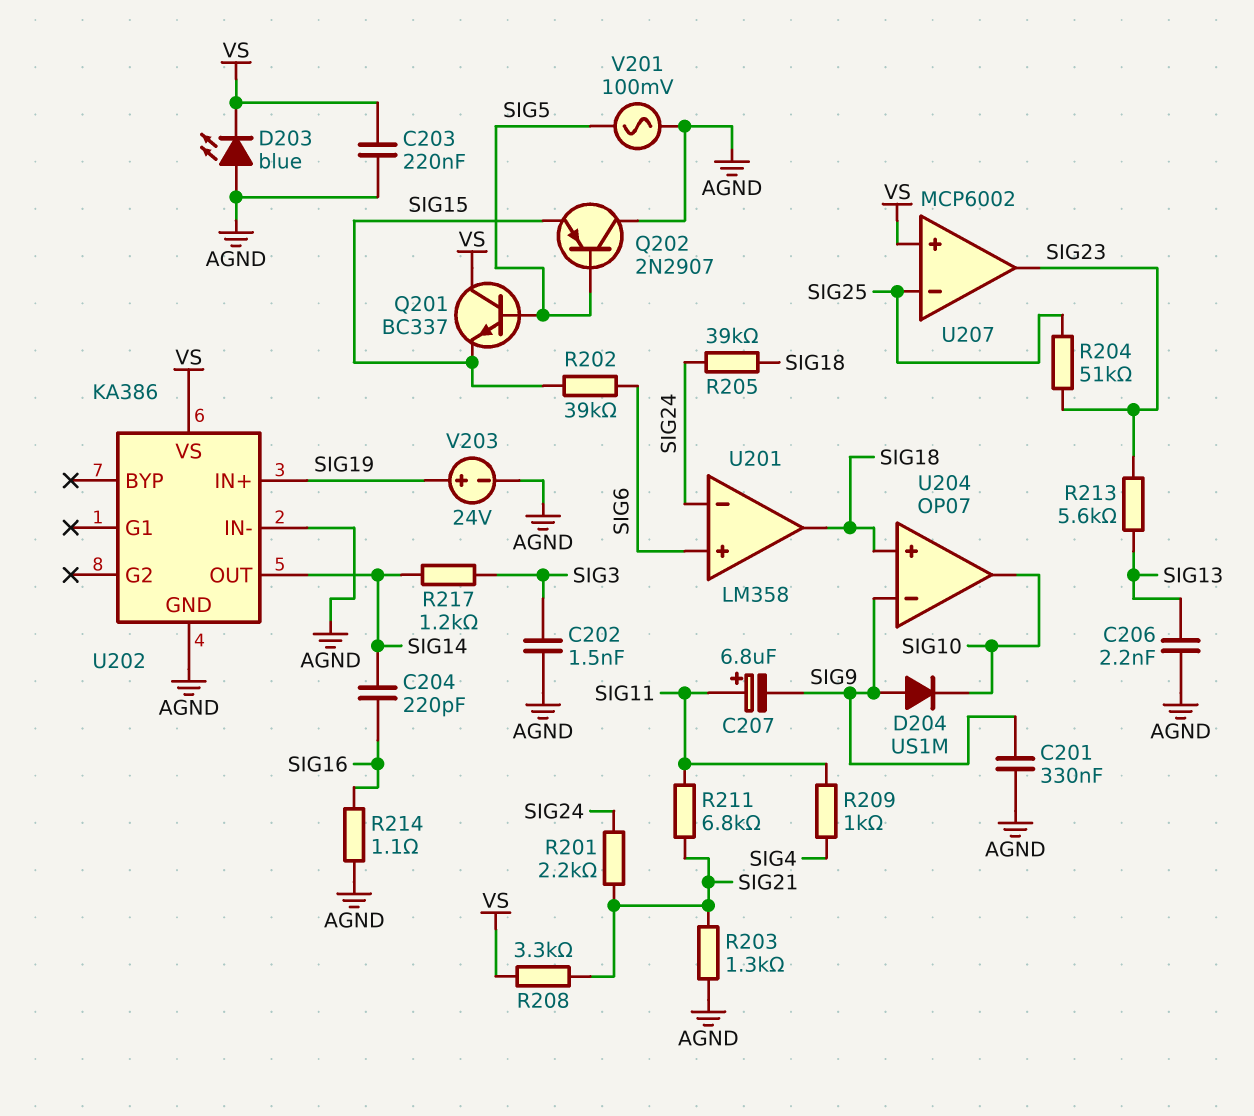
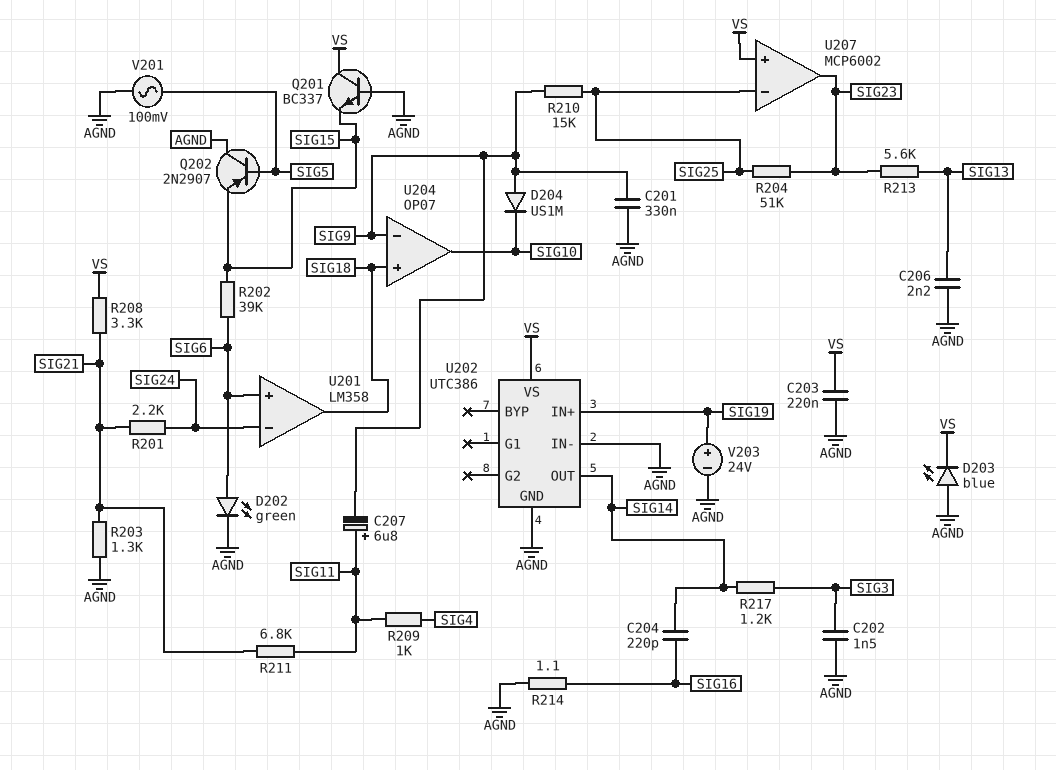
D202: none -> LED green (A SIG6, K AGND)
Q201: NPN BC337 (B SIG5, C VS, E SIG15) -> NPN BC337 (B AGND, C VS, E SIG15)
R205: 39k (SIG18, SIG24) -> none
R210: none -> 15k (SIG9, SIG25)
U202: KA386 -> UTC386

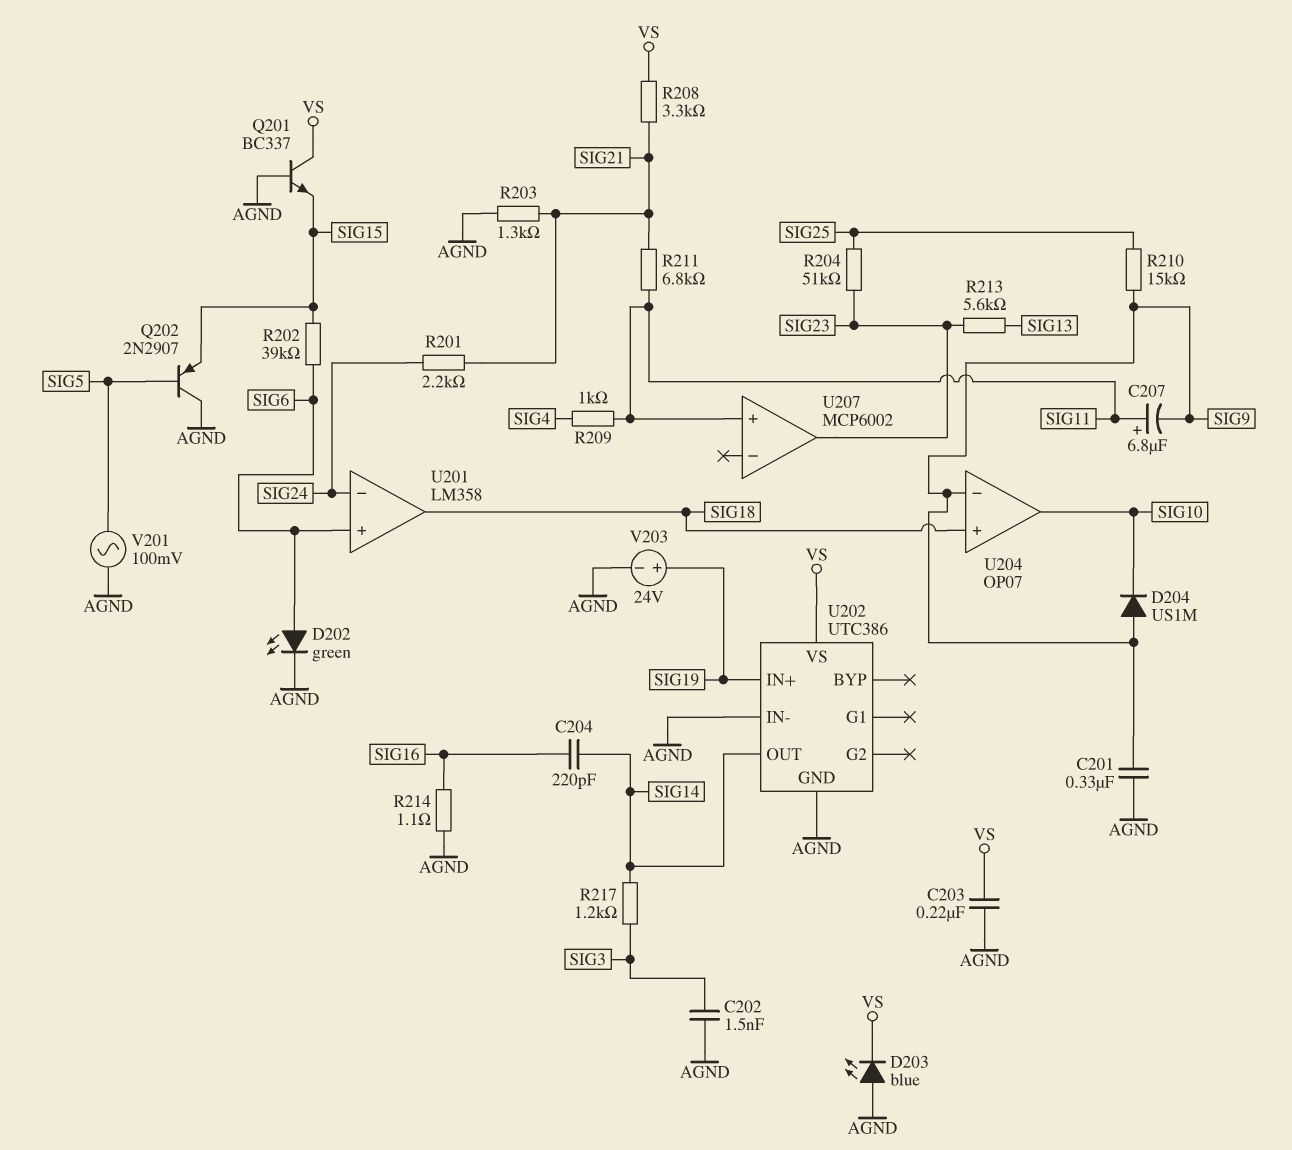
C206: 2.2nF (AGND, SIG13) -> none
U207 pin in+: VS -> SIG11
U207 pin in-: SIG25 -> none

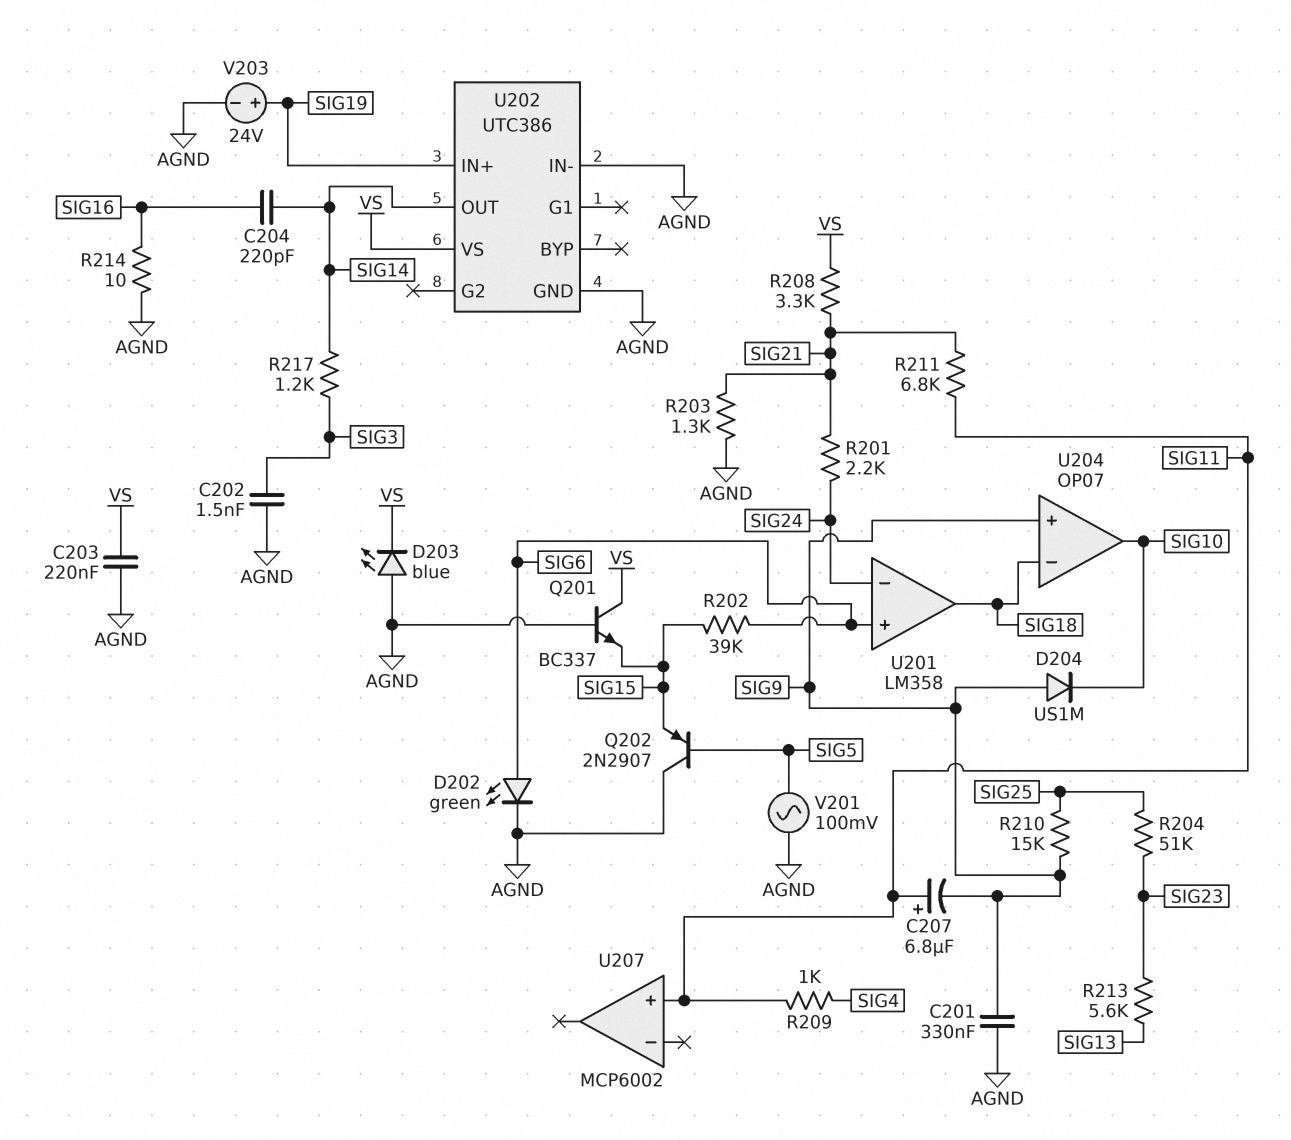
R214: 1.1 (AGND, SIG16) -> 10 (AGND, SIG16)
U204 pin in+: SIG18 -> SIG9
U204 pin in-: SIG9 -> SIG18
U207 pin out: SIG23 -> none

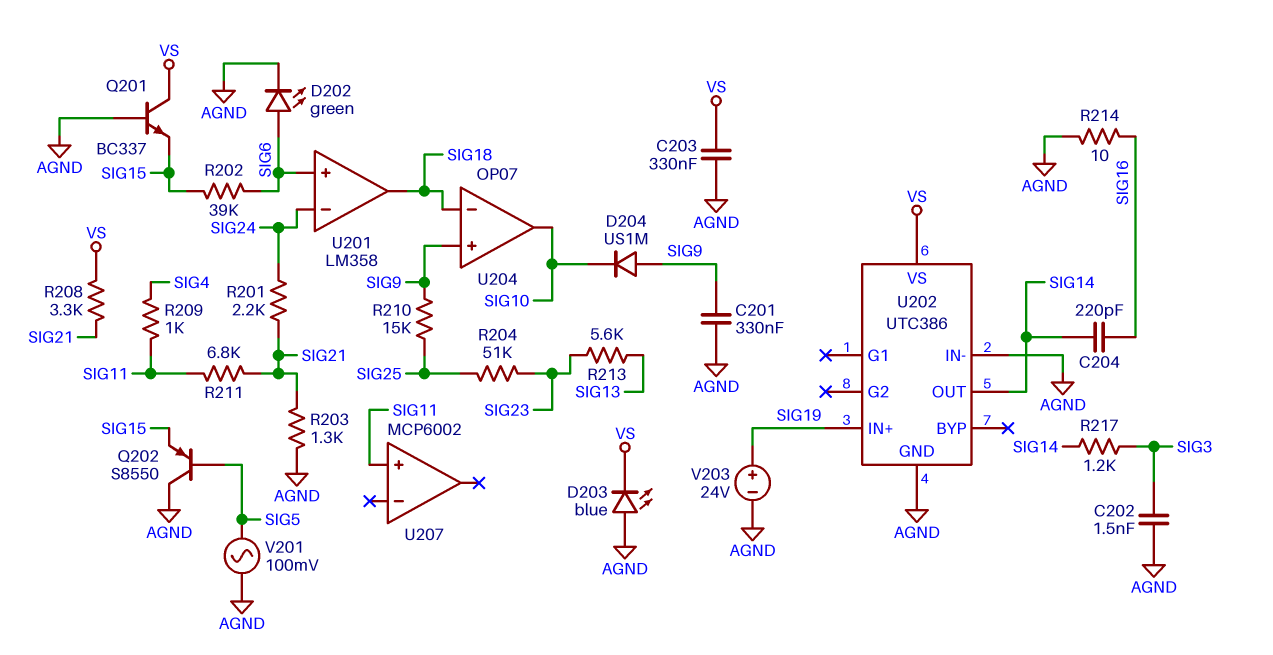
C203: 220nF (AGND, VS) -> 330nF (AGND, VS)
C207: 6.8uF (plus SIG11, minus SIG9) -> none
Q202: PNP 2N2907 (B SIG5, C AGND, E SIG15) -> PNP S8550 (B SIG5, C AGND, E SIG15)

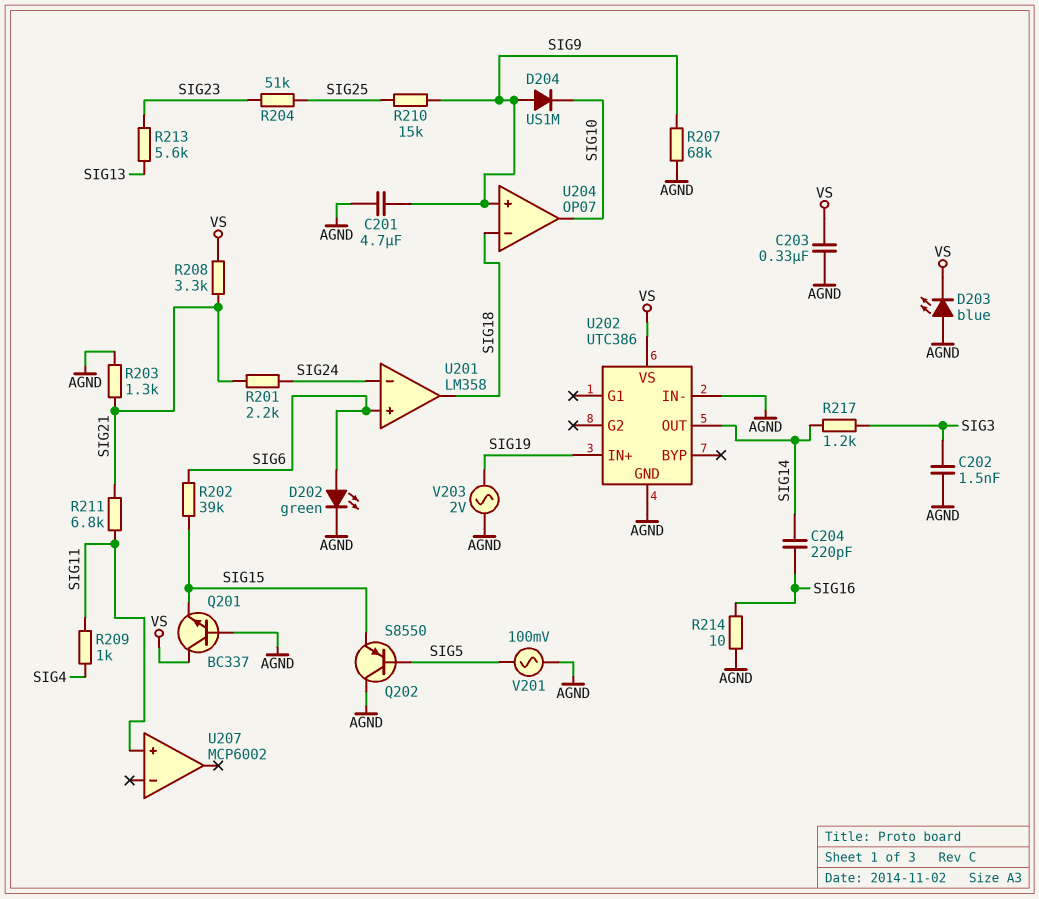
C201: 330nF (AGND, SIG9) -> 4.7uF (AGND, SIG9)
R207: none -> 68k (AGND, SIG9)
V203: 24V (plus SIG19, minus AGND) -> AC 2V (AGND, SIG19)

